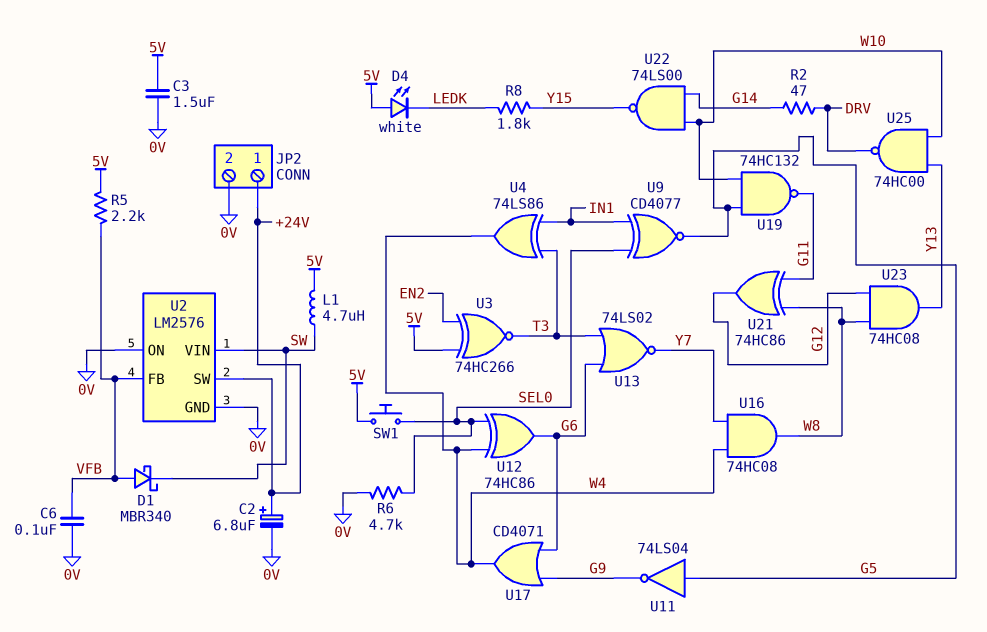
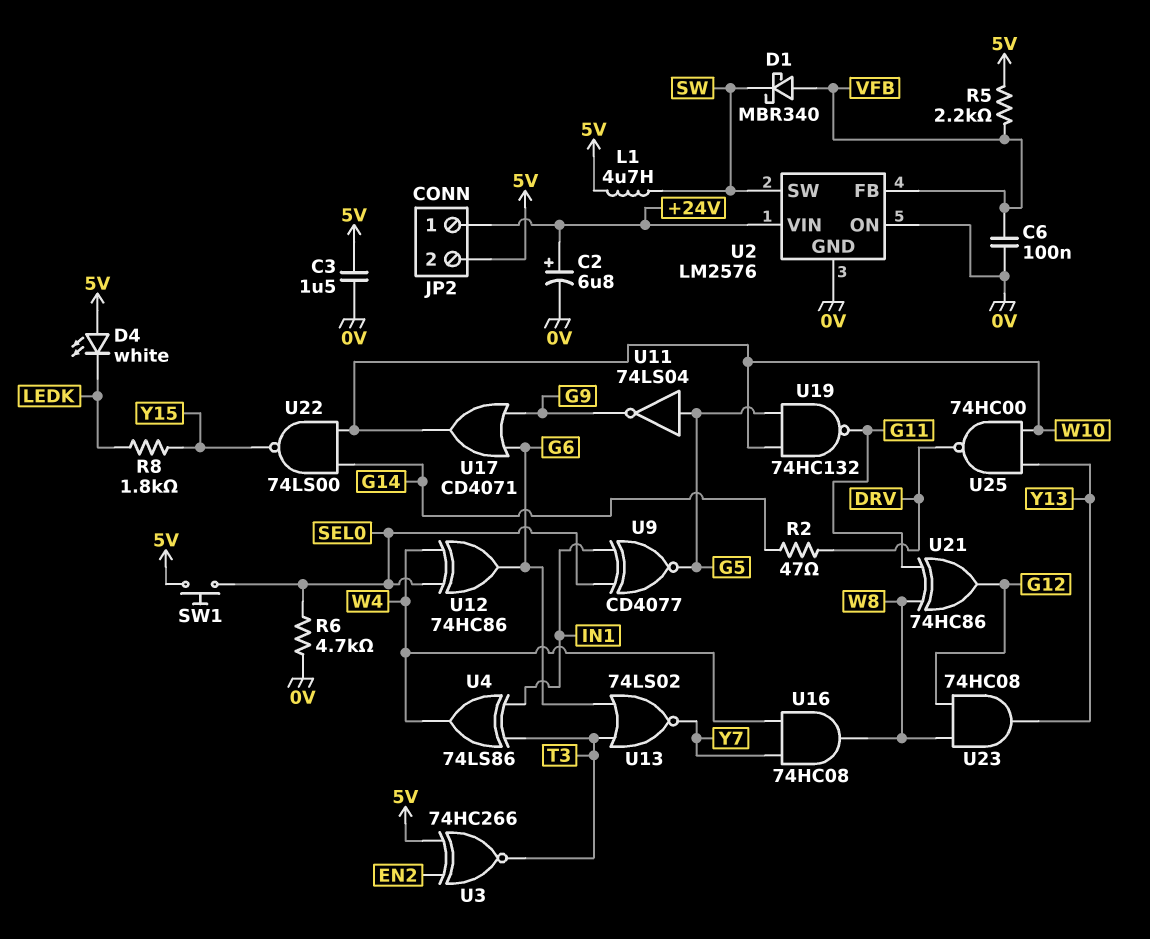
JP2 pin 2: 0V -> 5V
U2 pin SW: +24V -> SW
U2 pin VIN: SW -> +24V
U17: OR CD4071 (in G6, in G9, out W4) -> OR CD4071 (in G6, in G9, out W10)

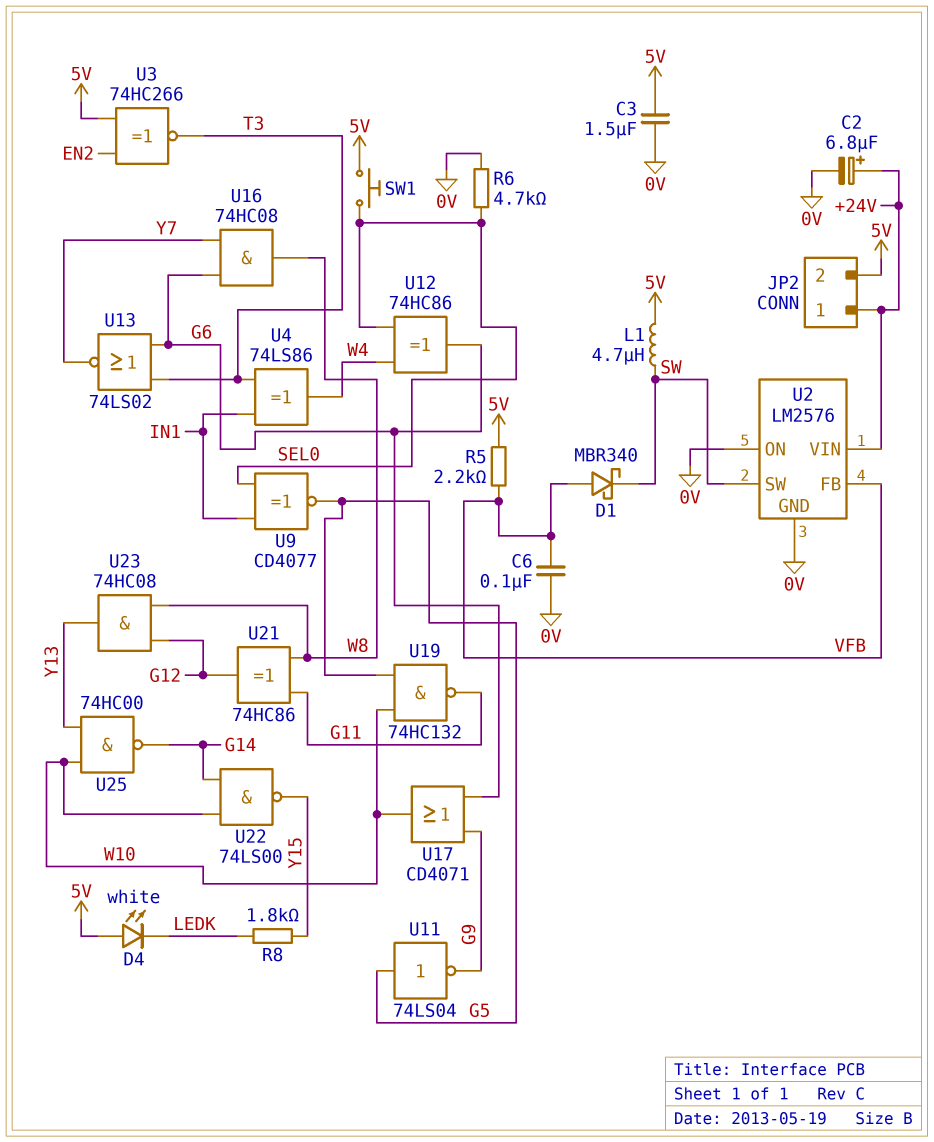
R2: 47 (DRV, G14) -> none
U16: AND 74HC08 (in W4, in Y7, out W8) -> AND 74HC08 (in G6, in Y7, out W8)
U25: NAND 74HC00 (in W10, in Y13, out DRV) -> NAND 74HC00 (in W10, in Y13, out G14)

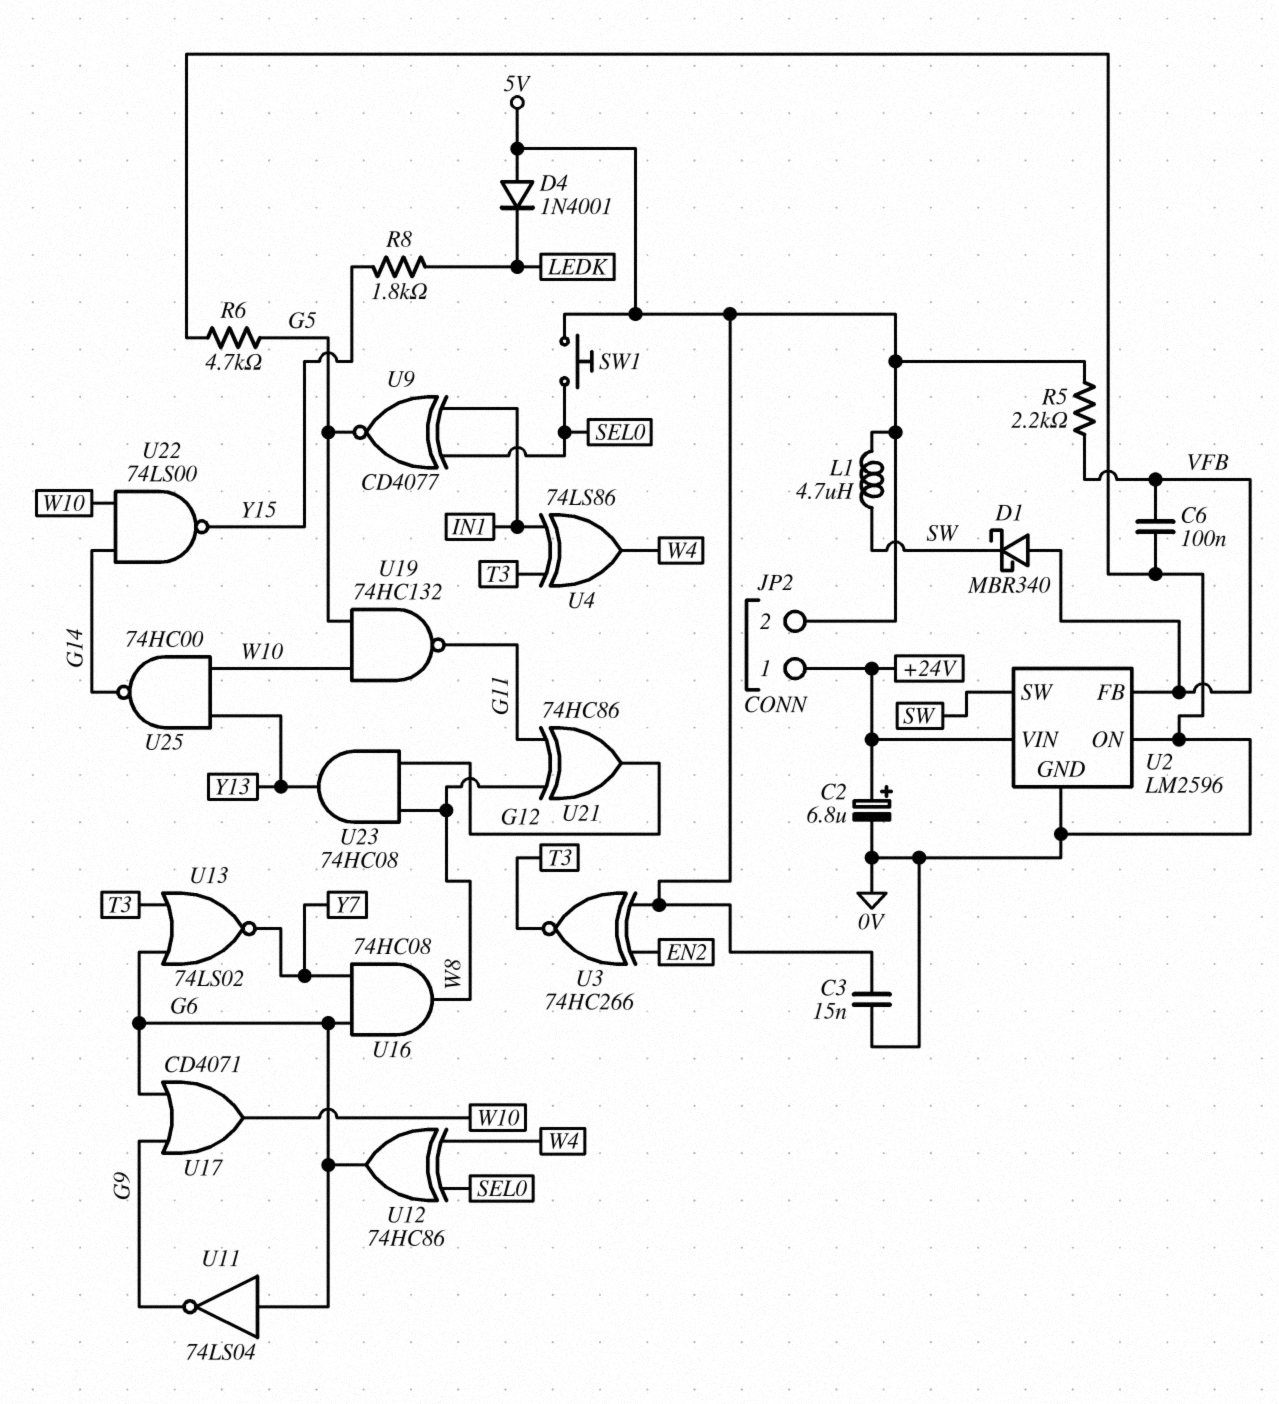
C3: 1.5uF (0V, 5V) -> 15nF (0V, 5V)
D4: LED white (A 5V, K LEDK) -> diode 1N4001 (A 5V, K LEDK)
R6: 4.7k (0V, SEL0) -> 4.7k (0V, G5)
U2: LM2576 -> LM2596
U11: NOT 74LS04 (in G5, out G9) -> NOT 74LS04 (in G6, out G9)

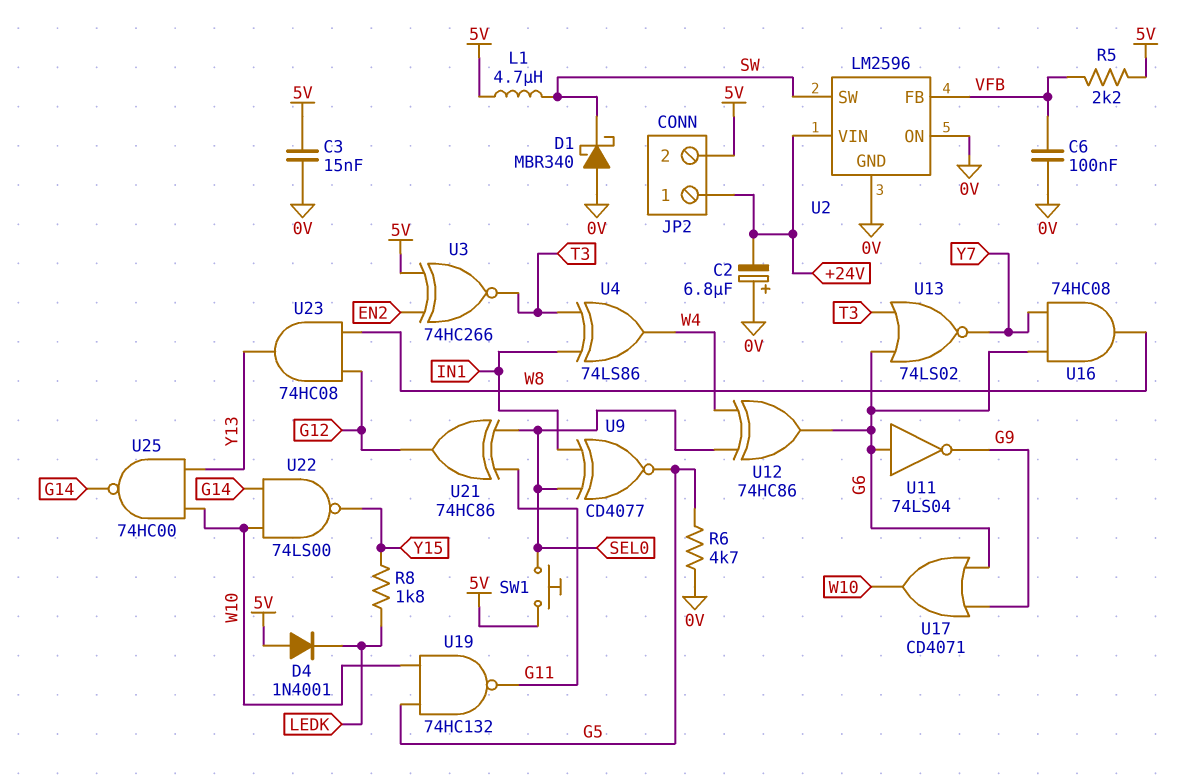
C2: 6.8uF (plus +24V, minus 0V) -> 6.8uF (plus 0V, minus +24V)
D1: schottky MBR340 (A VFB, K SW) -> schottky MBR340 (A 0V, K SW)
U21: XOR 74HC86 (in G11, in W8, out G12) -> XOR 74HC86 (in G11, in SEL0, out G12)

